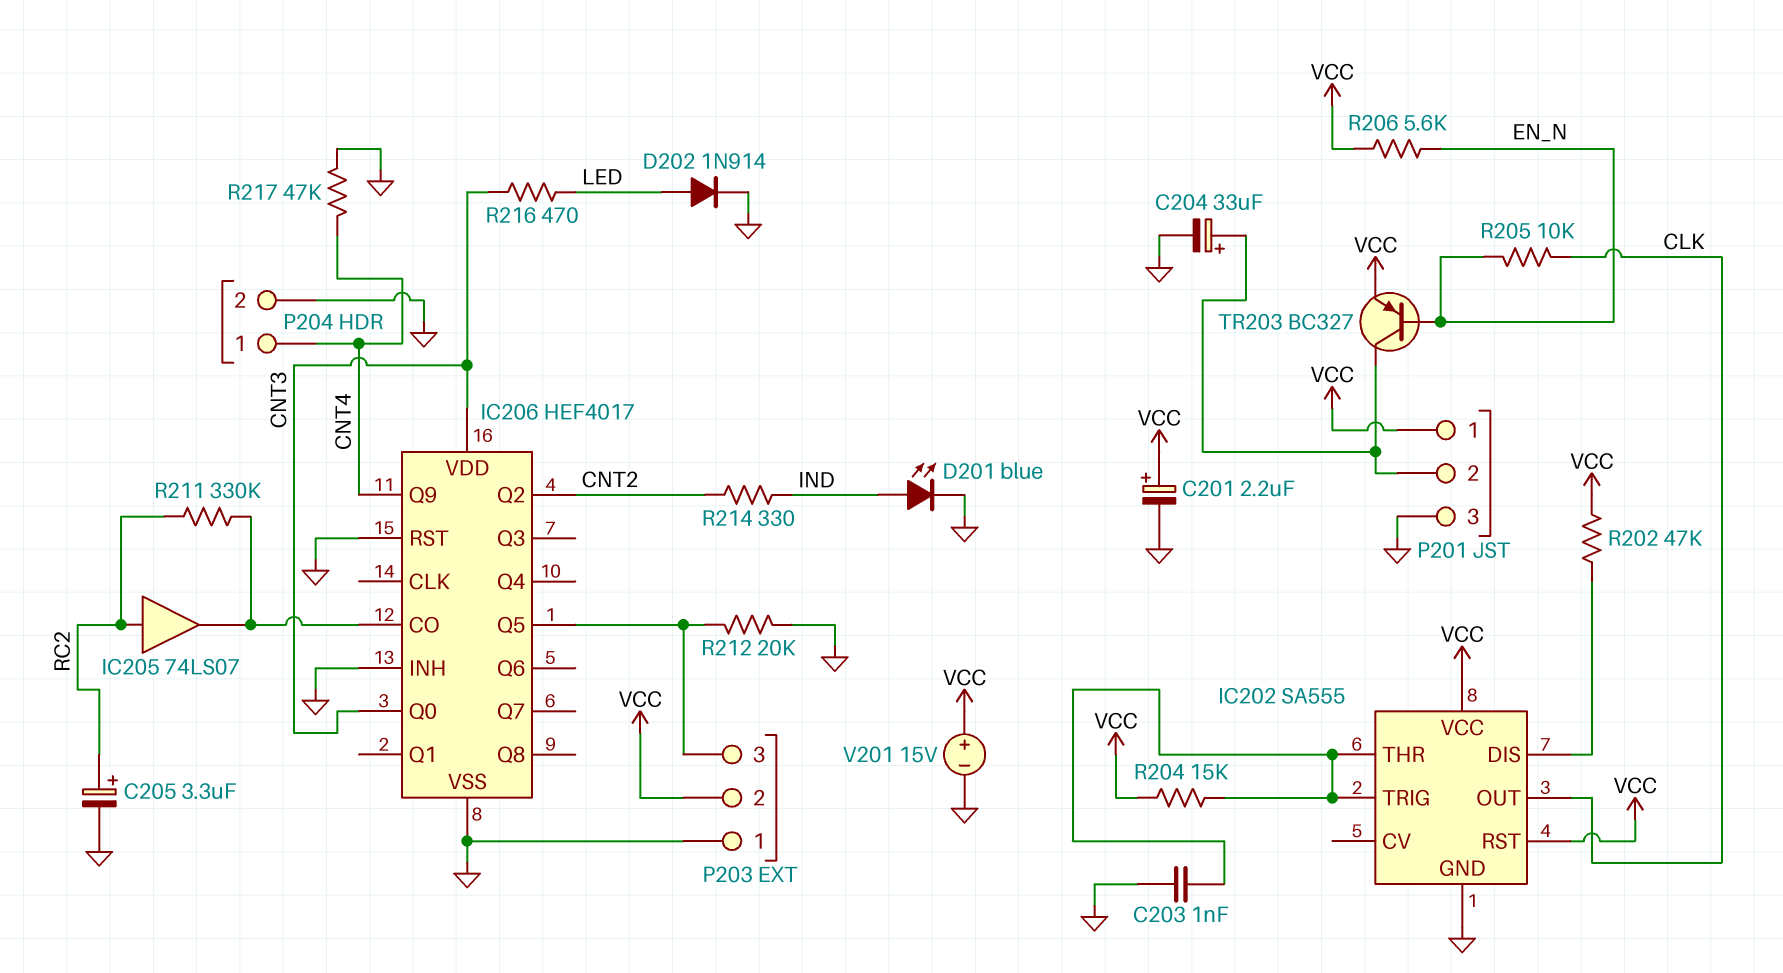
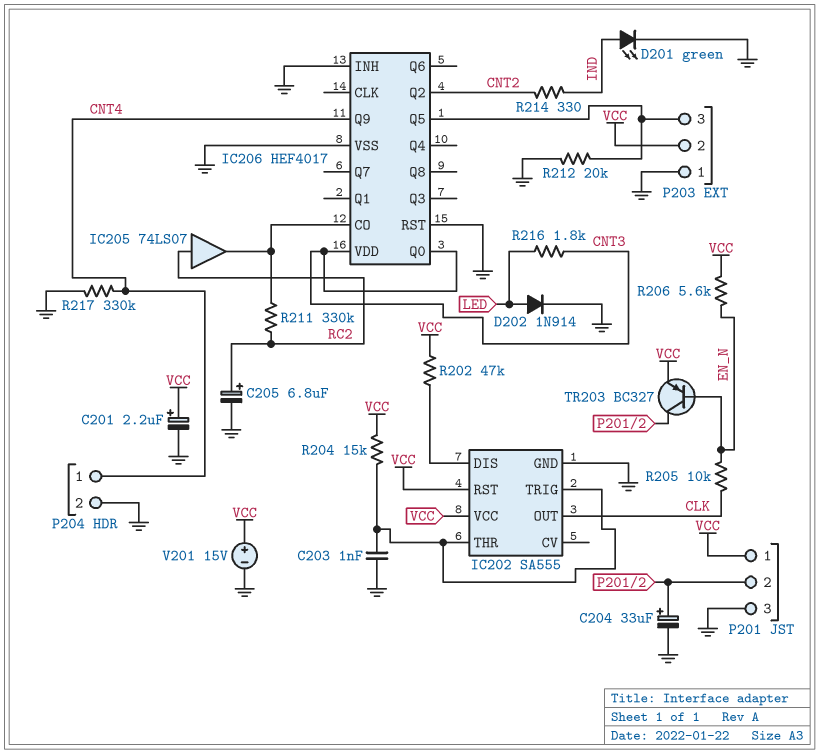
C205: 3.3uF (plus RC2, minus GND) -> 6.8uF (plus RC2, minus GND)
D201: LED blue (A IND, K GND) -> LED green (A IND, K GND)
R216: 470 (CNT3, LED) -> 1.8k (CNT3, LED)
R217: 47k (CNT4, GND) -> 330k (CNT4, GND)

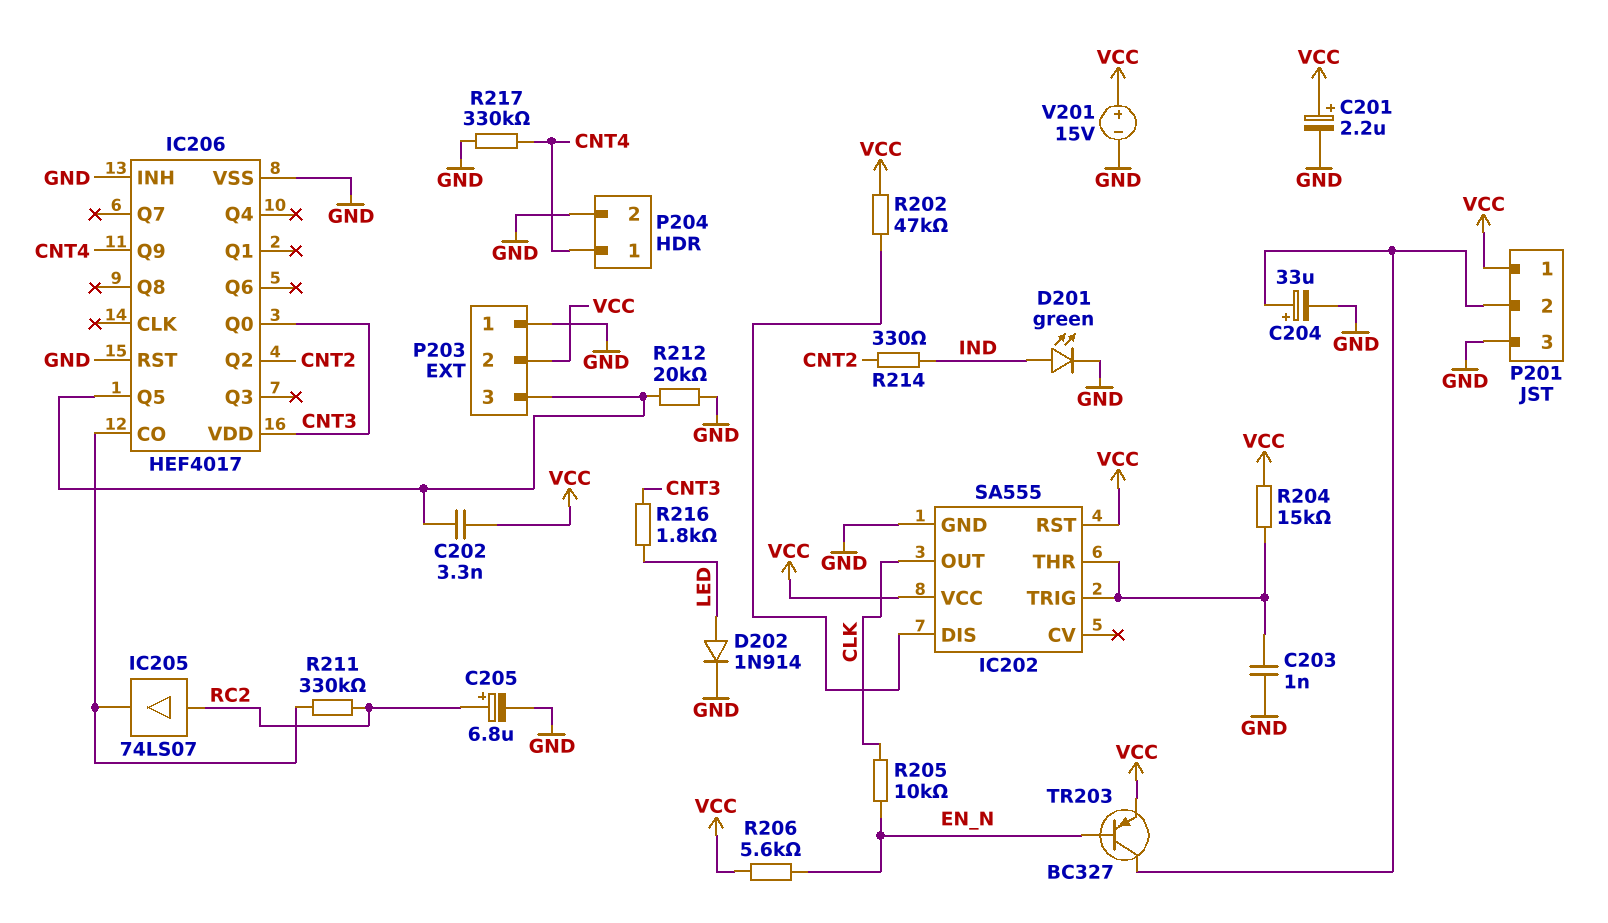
C202: none -> 3.3nF (IC206/Q5, VCC)

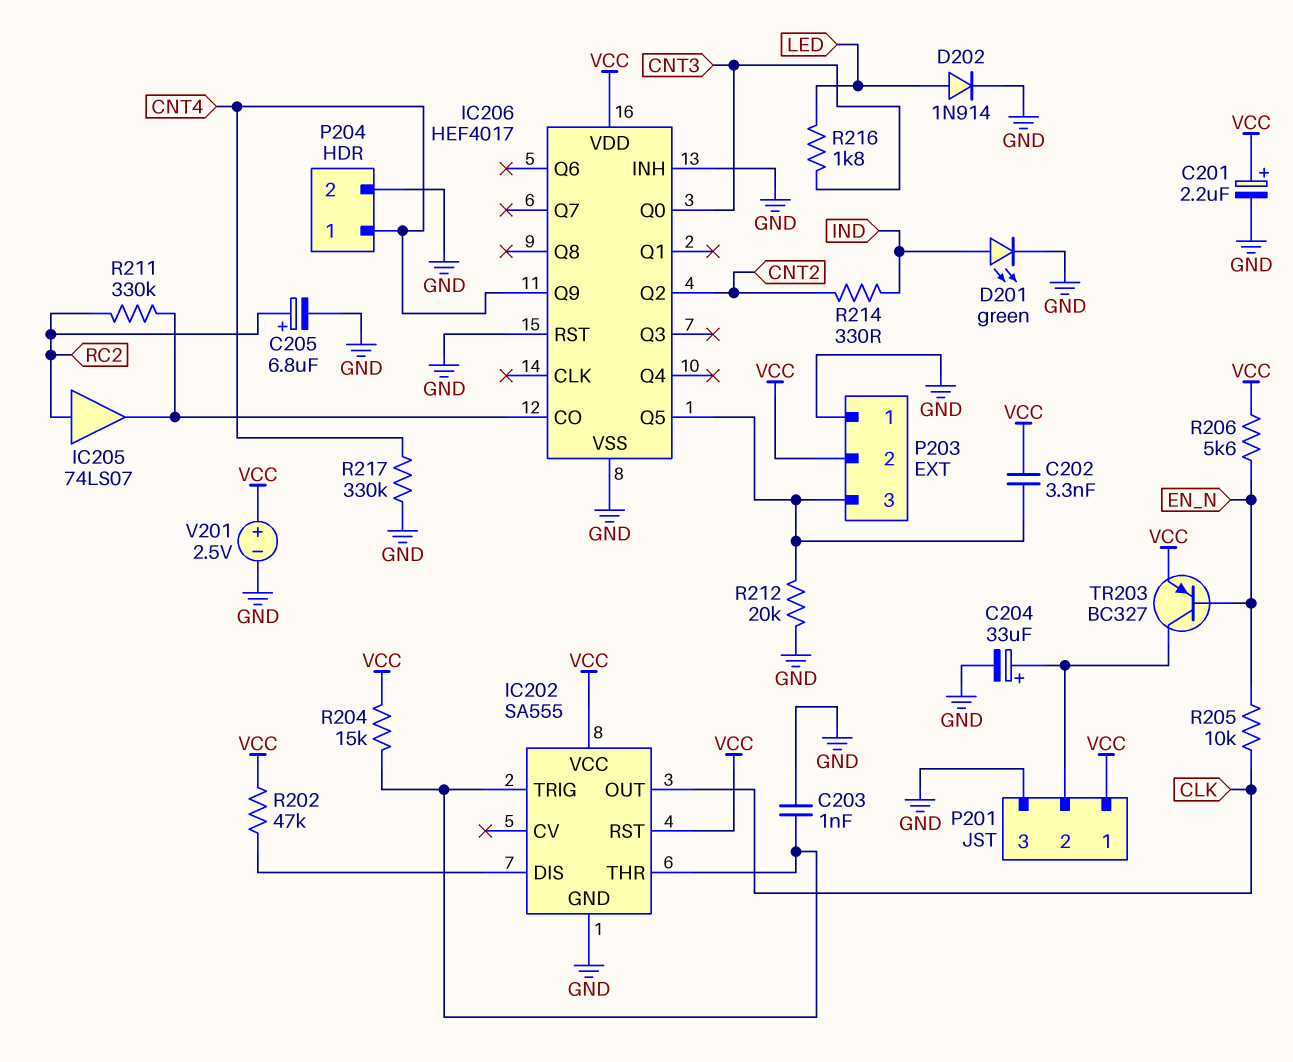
IC206 pin VDD: CNT3 -> VCC
V201: 15V (plus VCC, minus GND) -> 2.5V (plus VCC, minus GND)

